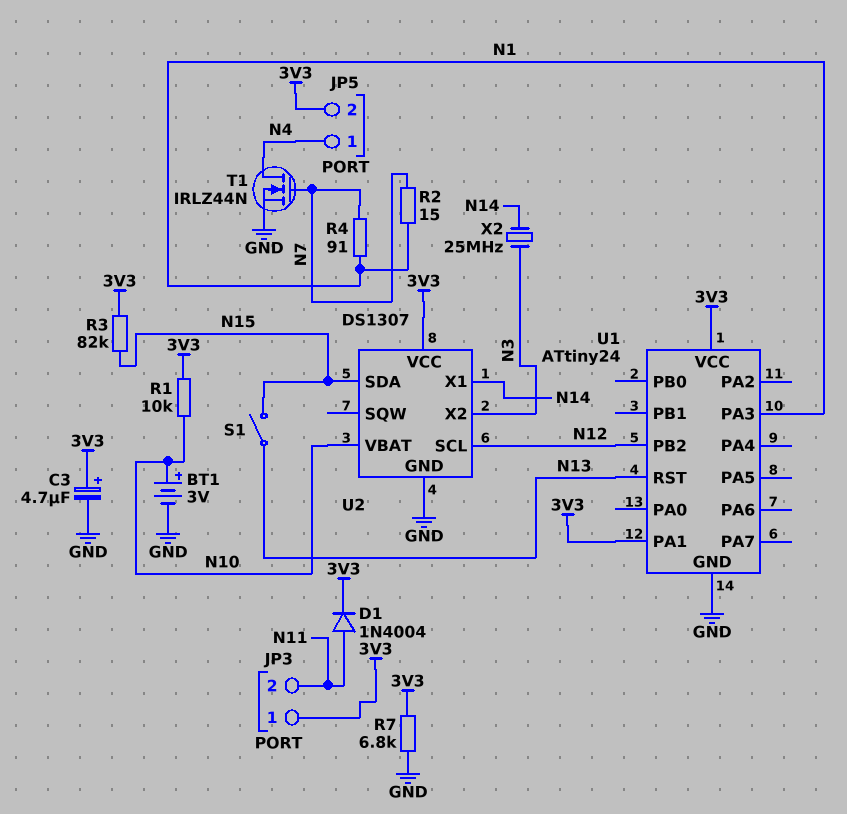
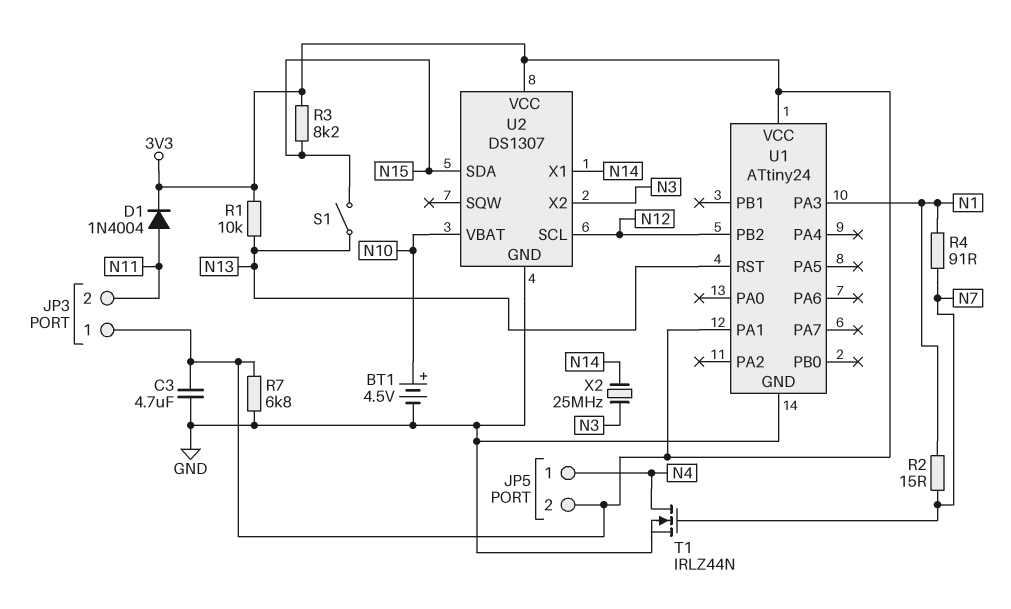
BT1: 3V (plus N10, minus GND) -> 4.5V (plus N10, minus GND)
C3: 4.7uF (plus 3V3, minus GND) -> 4.7uF (3V3, GND)
R1: 10k (3V3, N10) -> 10k (3V3, N13)
R3: 82k (3V3, N15) -> 8.2k (3V3, N15)

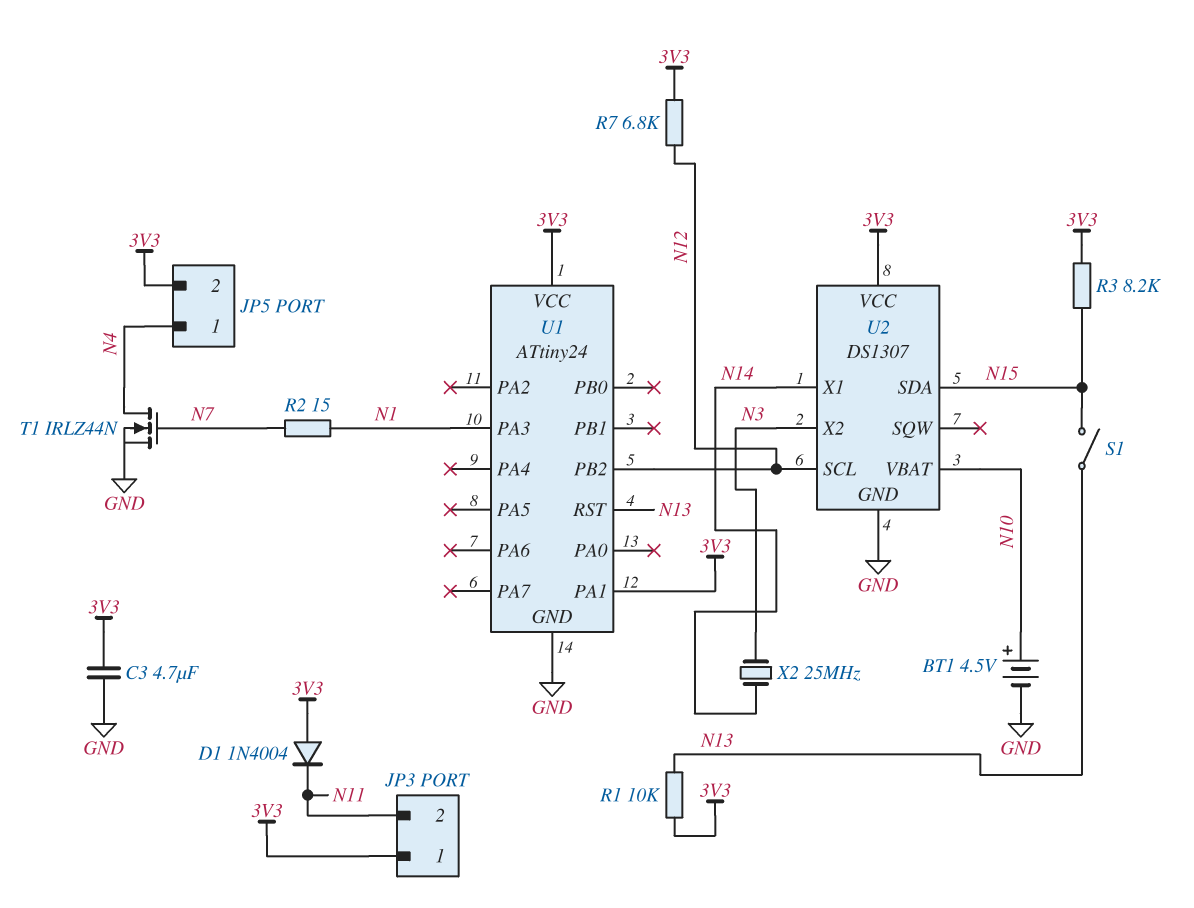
D1: diode 1N4004 (A N11, K 3V3) -> diode 1N4004 (A 3V3, K N11)
R4: 91 (N1, N7) -> none
R7: 6.8k (3V3, GND) -> 6.8k (3V3, N12)

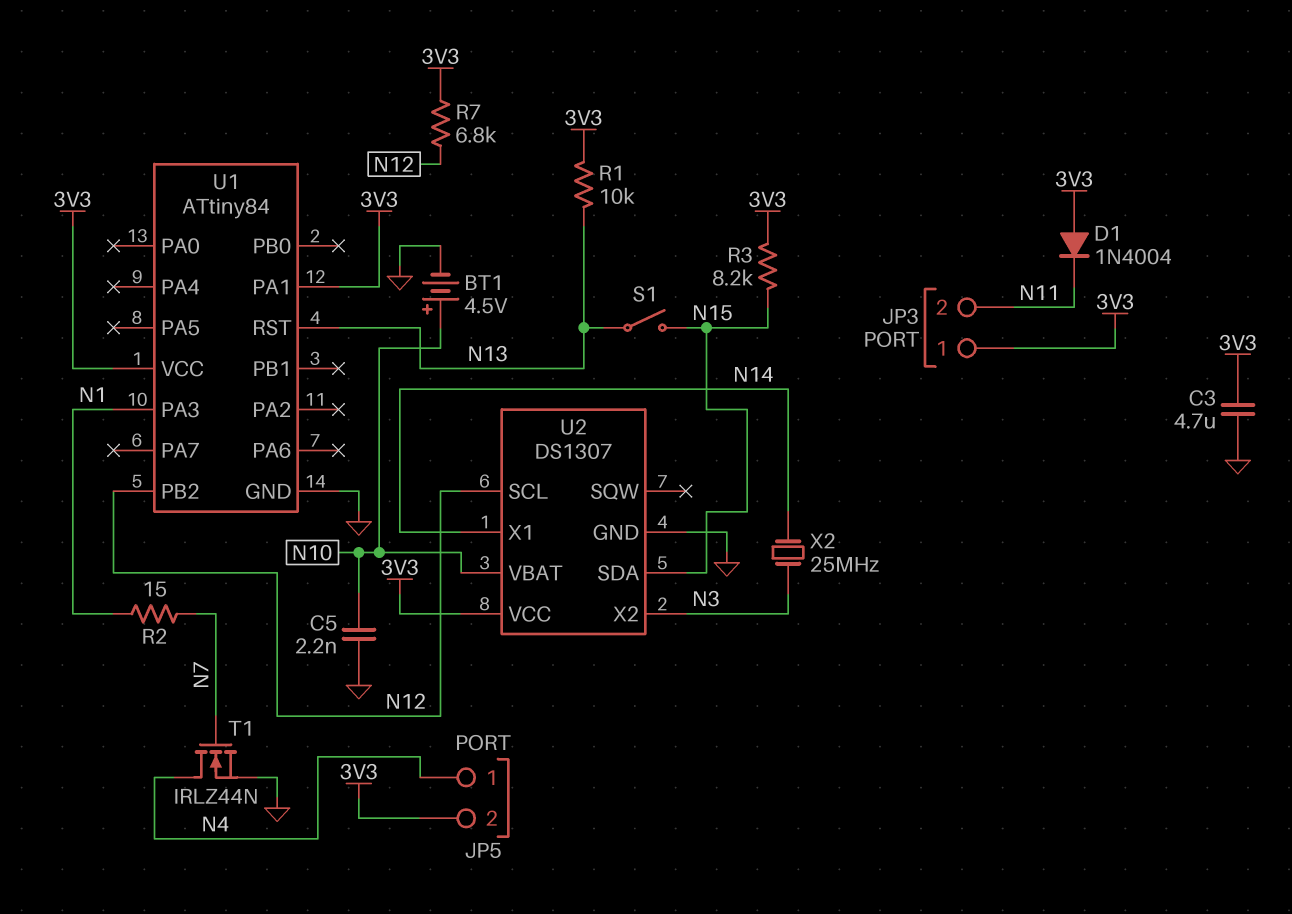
C5: none -> 2.2nF (GND, N10)
U1: ATtiny24 -> ATtiny84

